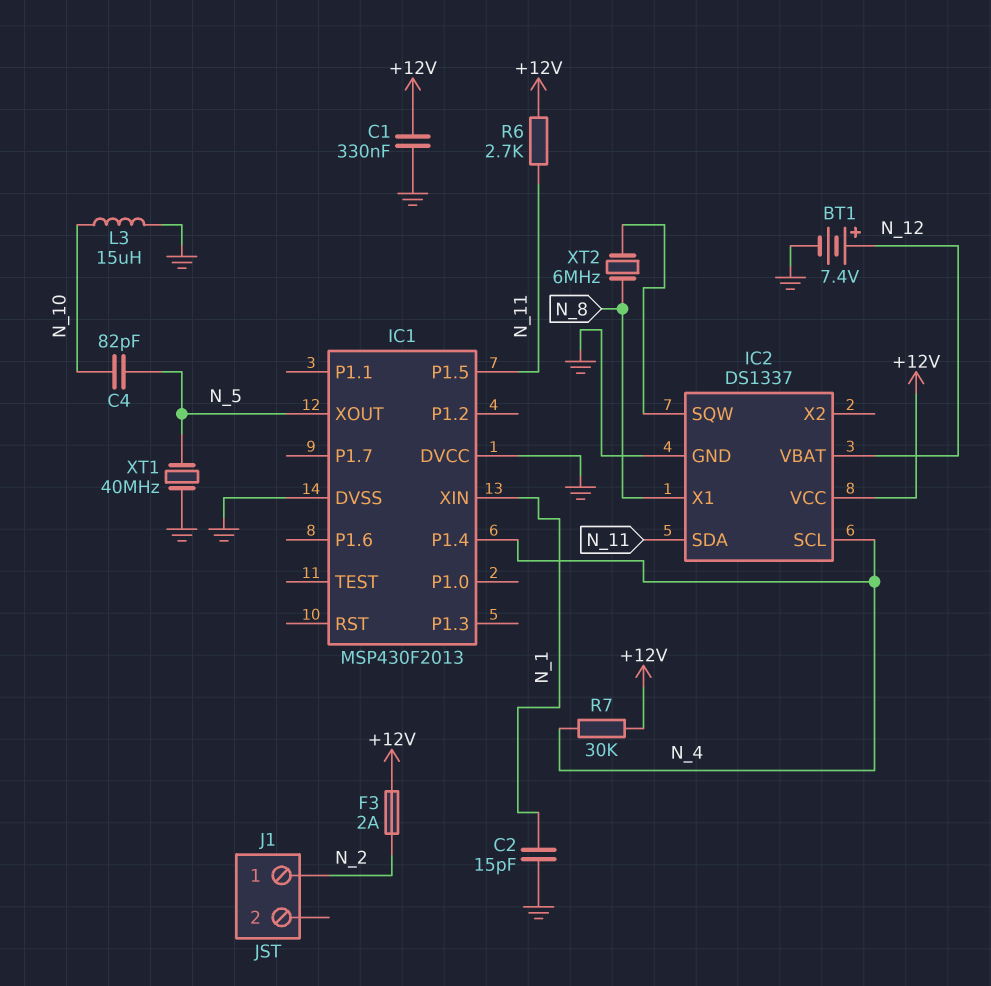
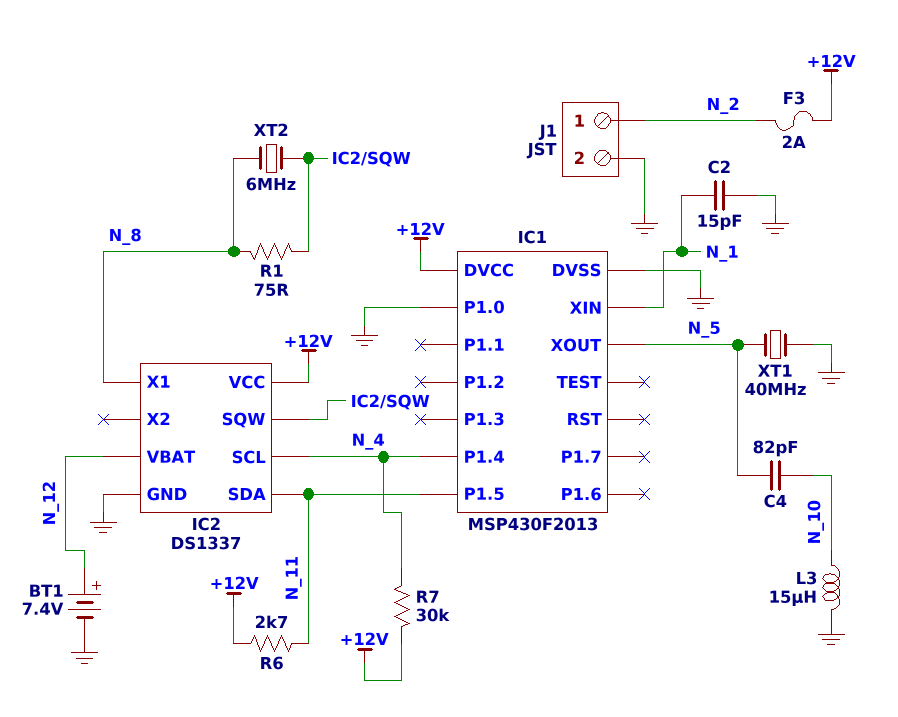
C1: 330nF (+12V, GND) -> none
IC1 pin DVCC: GND -> +12V
IC1 pin P1.0: none -> GND
J1 pin 2: none -> GND
R1: none -> 75 (IC2/SQW, N_8)

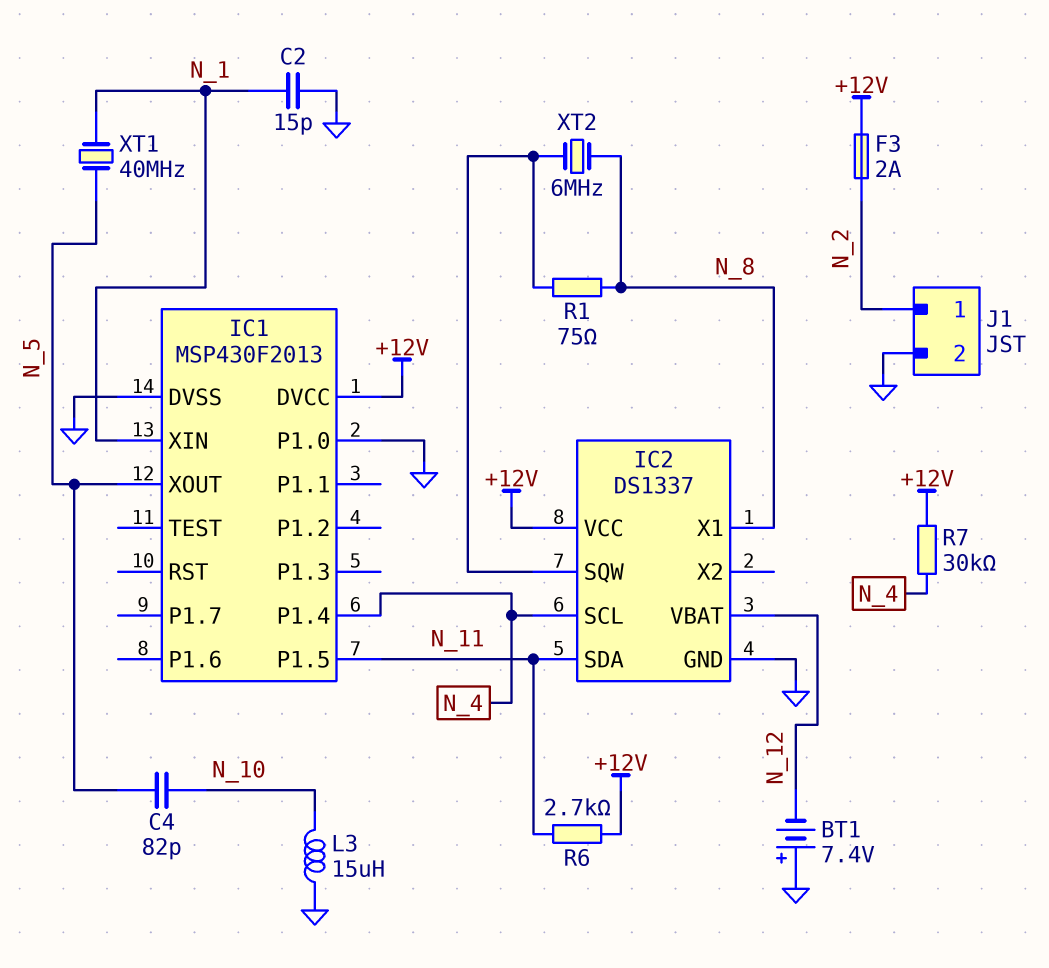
BT1: 7.4V (plus N_12, minus GND) -> 7.4V (plus GND, minus N_12)
XT1: 40MHz (GND, N_5) -> 40MHz (N_1, N_5)

